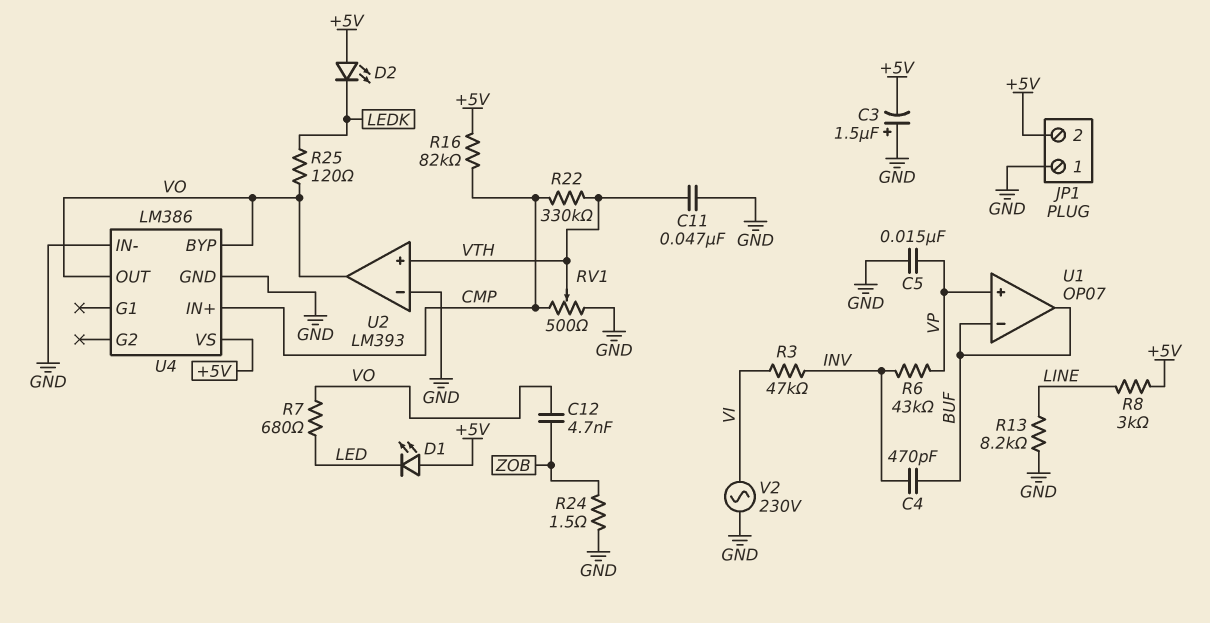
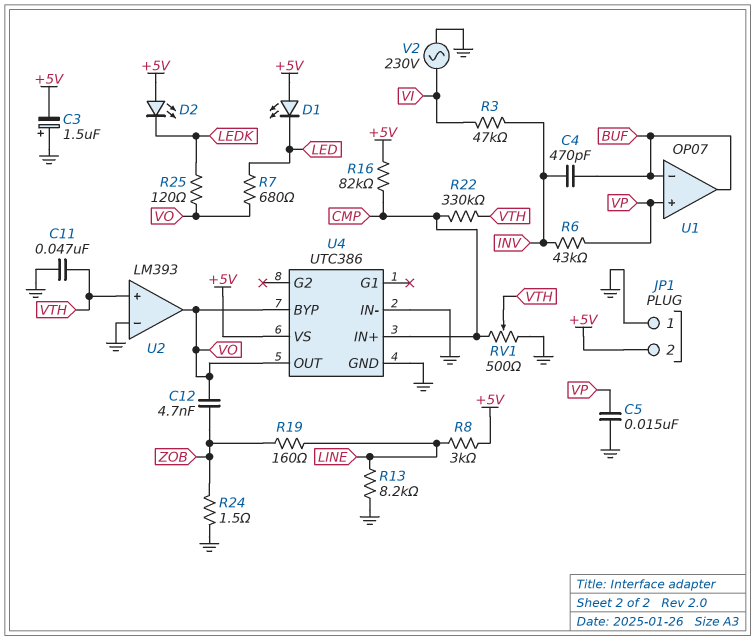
R19: none -> 160 (LINE, ZOB)
U4: LM386 -> UTC386

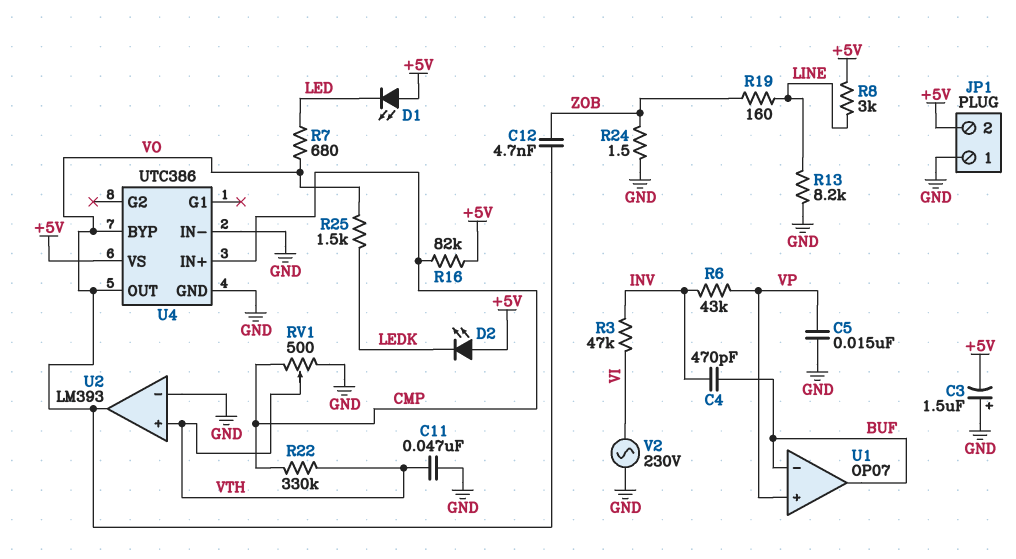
R25: 120 (LEDK, VO) -> 1.5k (LEDK, VO)

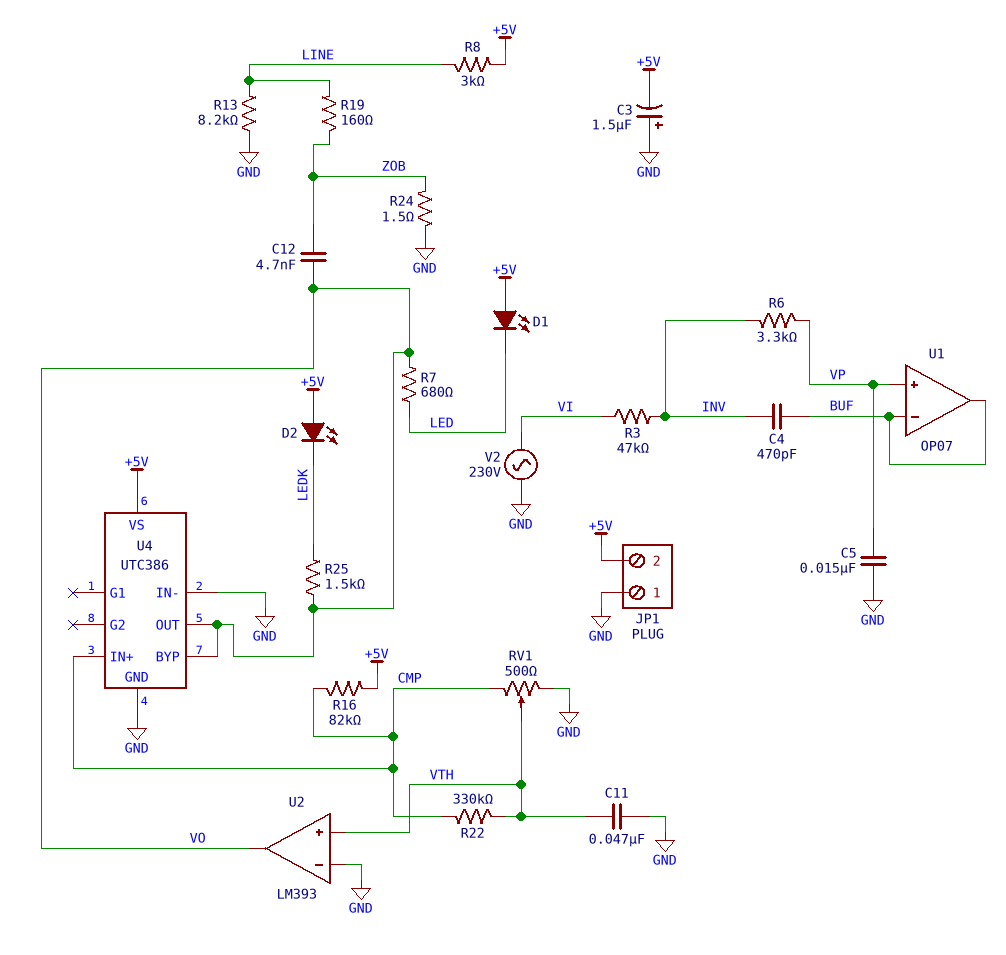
R6: 43k (INV, VP) -> 3.3k (INV, VP)

